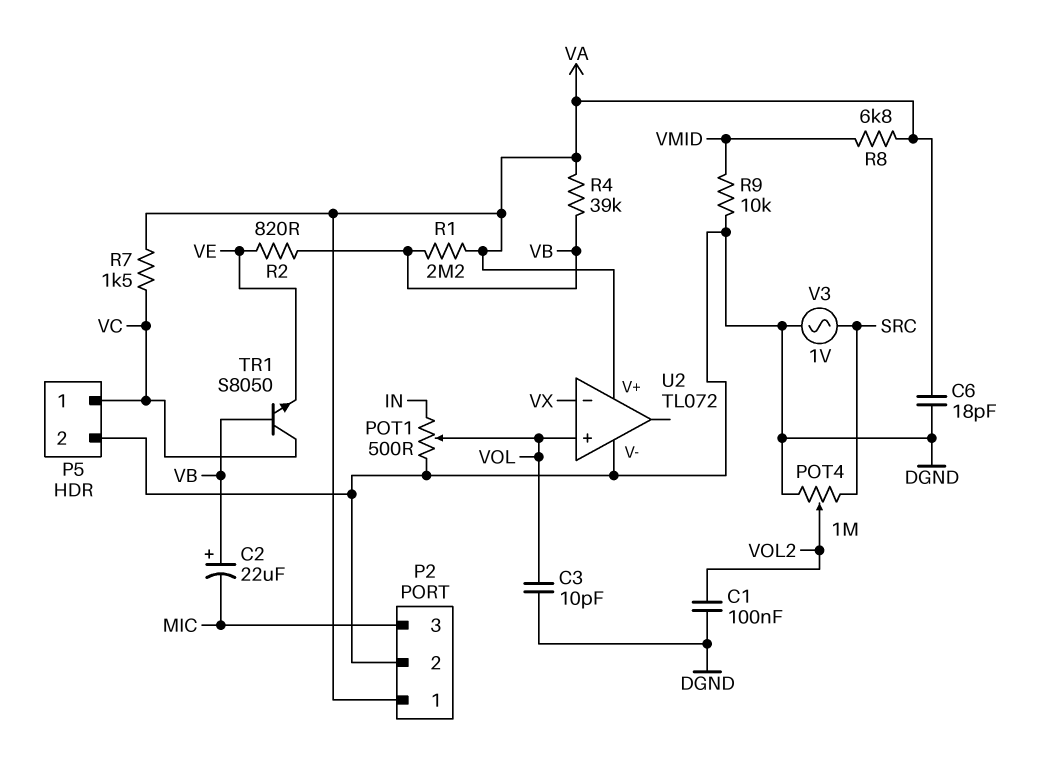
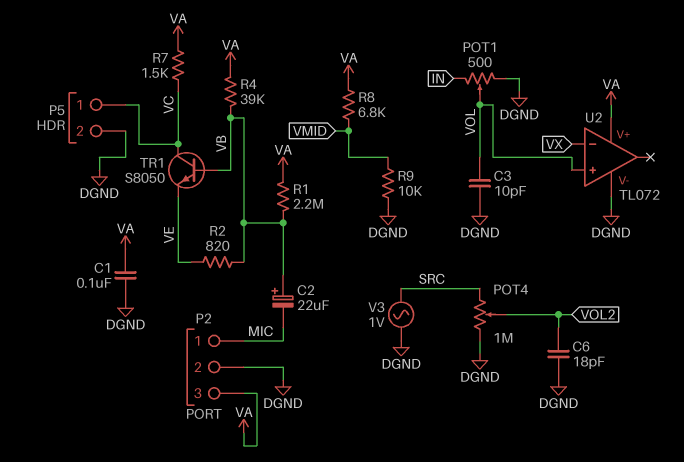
C1: 100nF (DGND, VOL2) -> 100nF (DGND, VA)
C6: 18pF (DGND, VA) -> 18pF (DGND, VOL2)
P2 pin 1: VA -> MIC
P2 pin 3: MIC -> VA

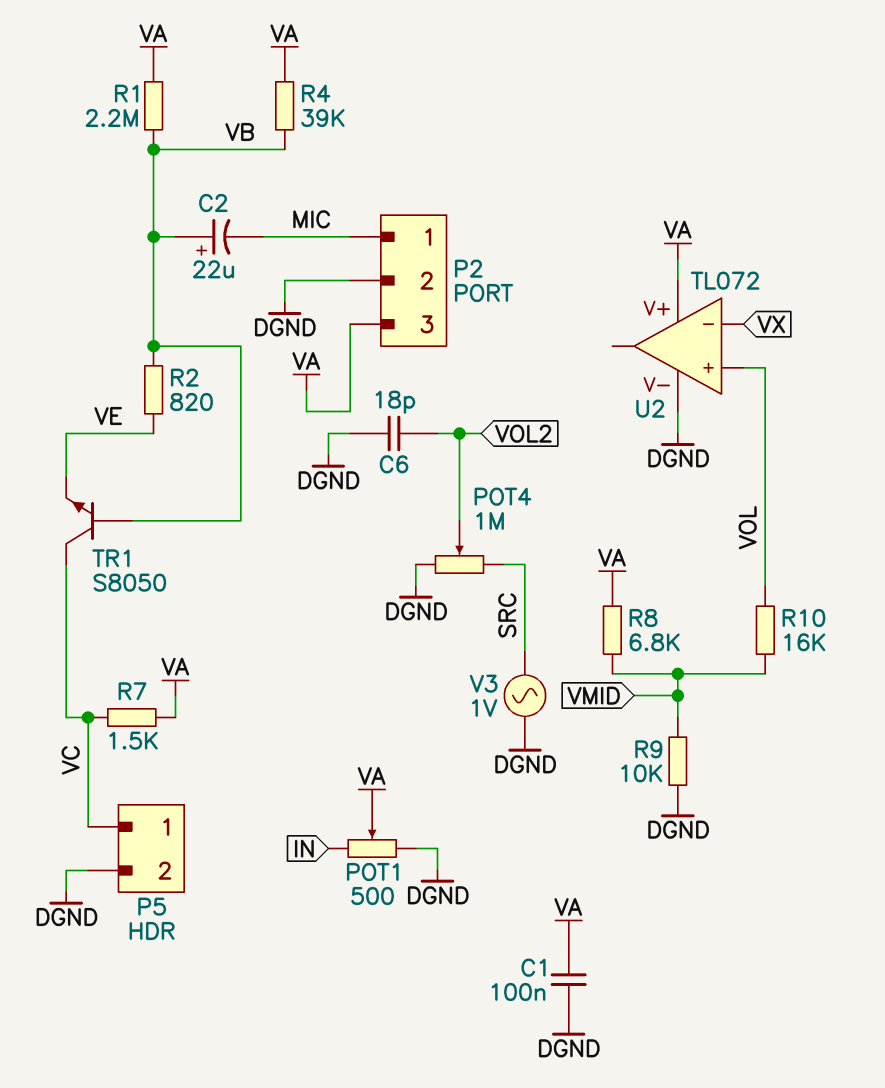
C3: 10pF (DGND, VOL) -> none
POT1: 500 (DGND, IN, wiper VOL) -> 500 (DGND, IN, wiper VA)
R10: none -> 16k (VMID, VOL)

